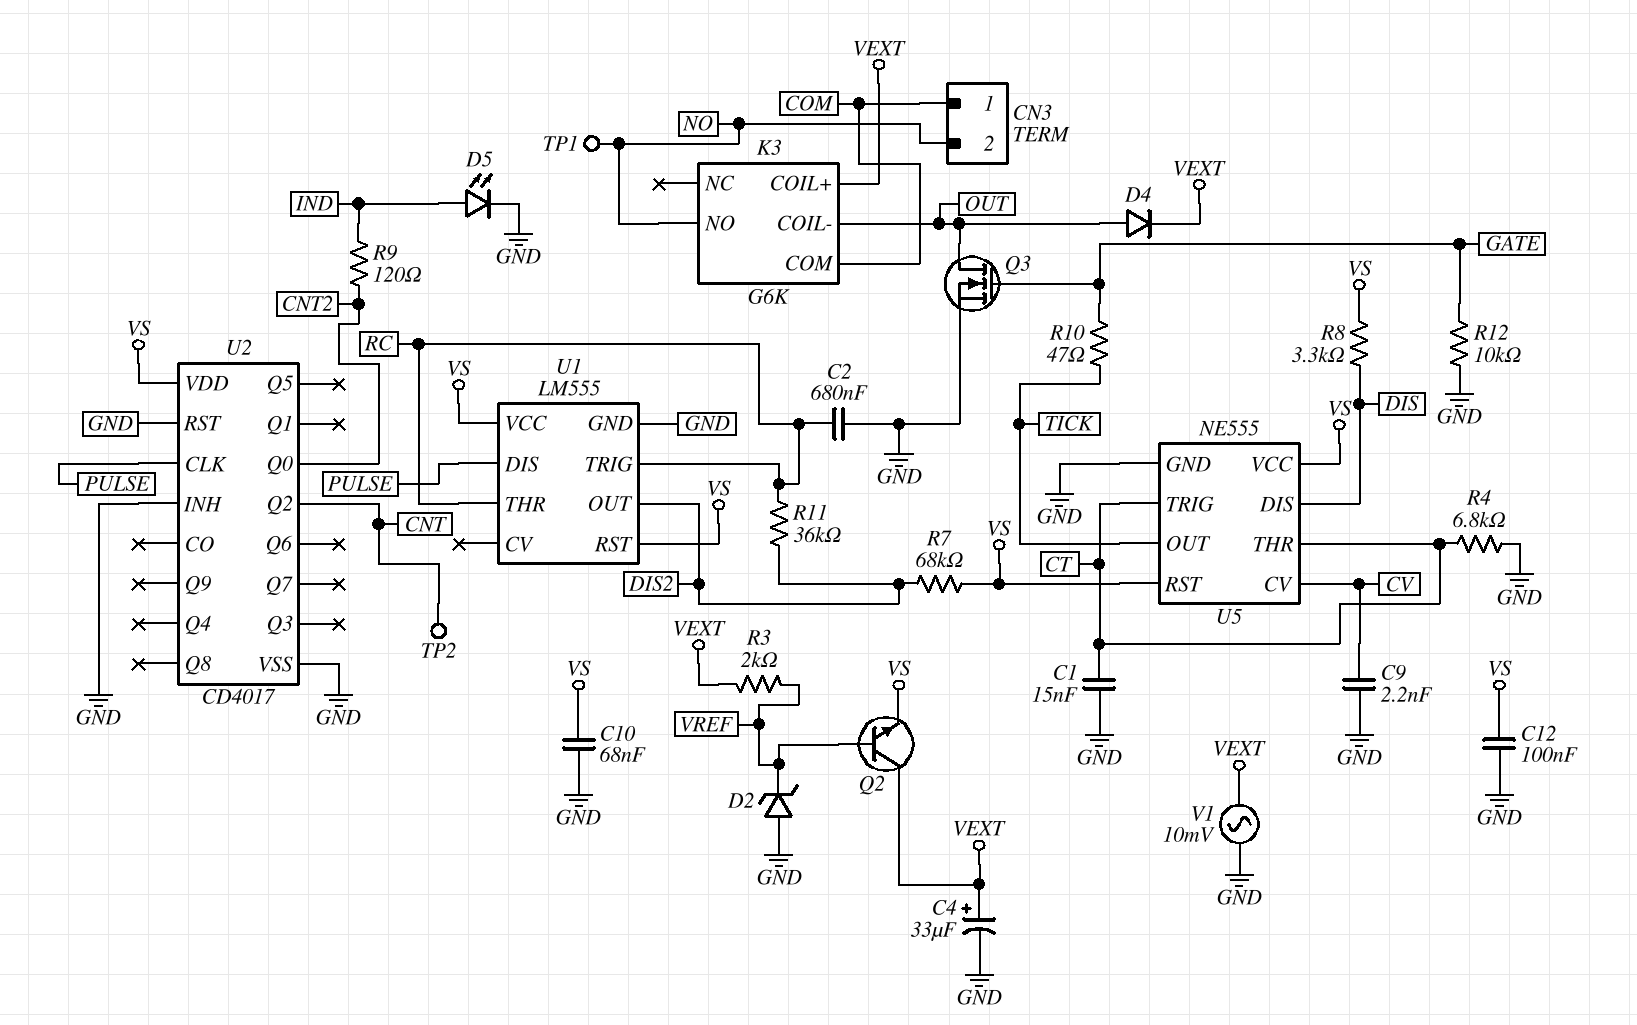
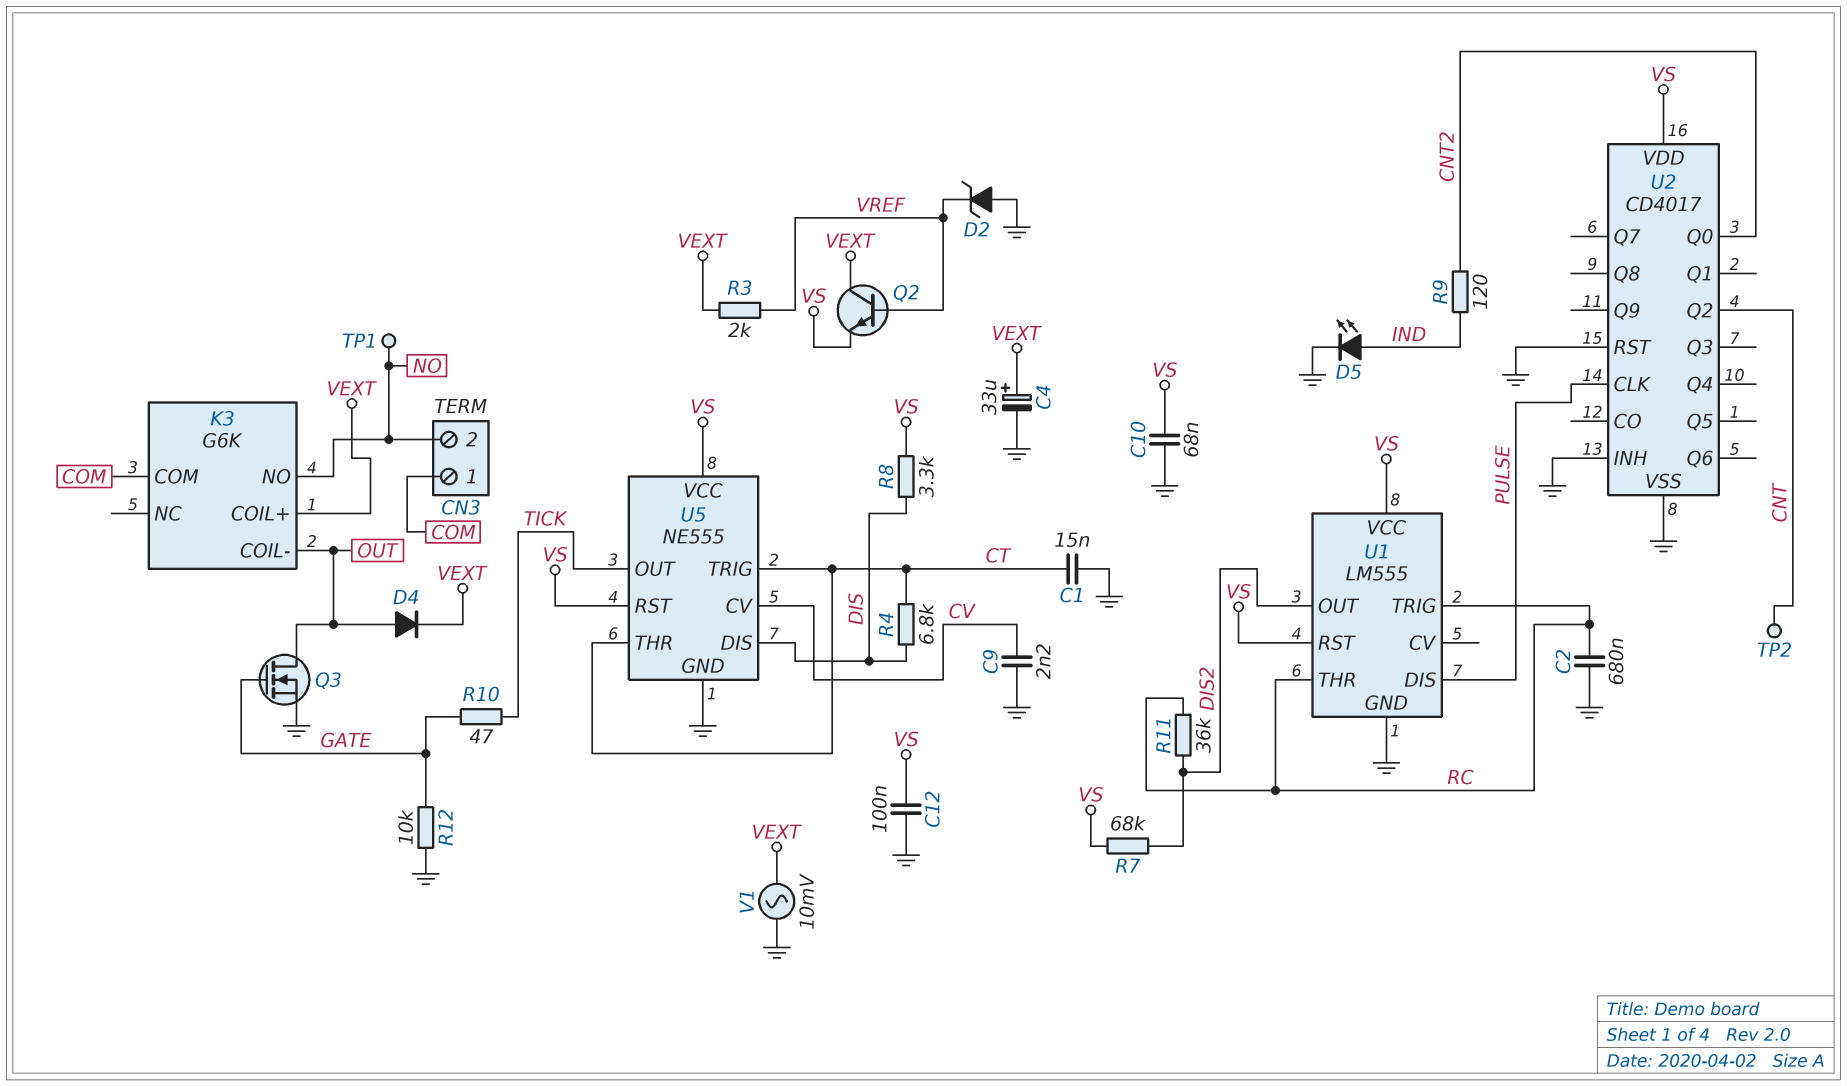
R4: 6.8k (CT, GND) -> 6.8k (CT, DIS)

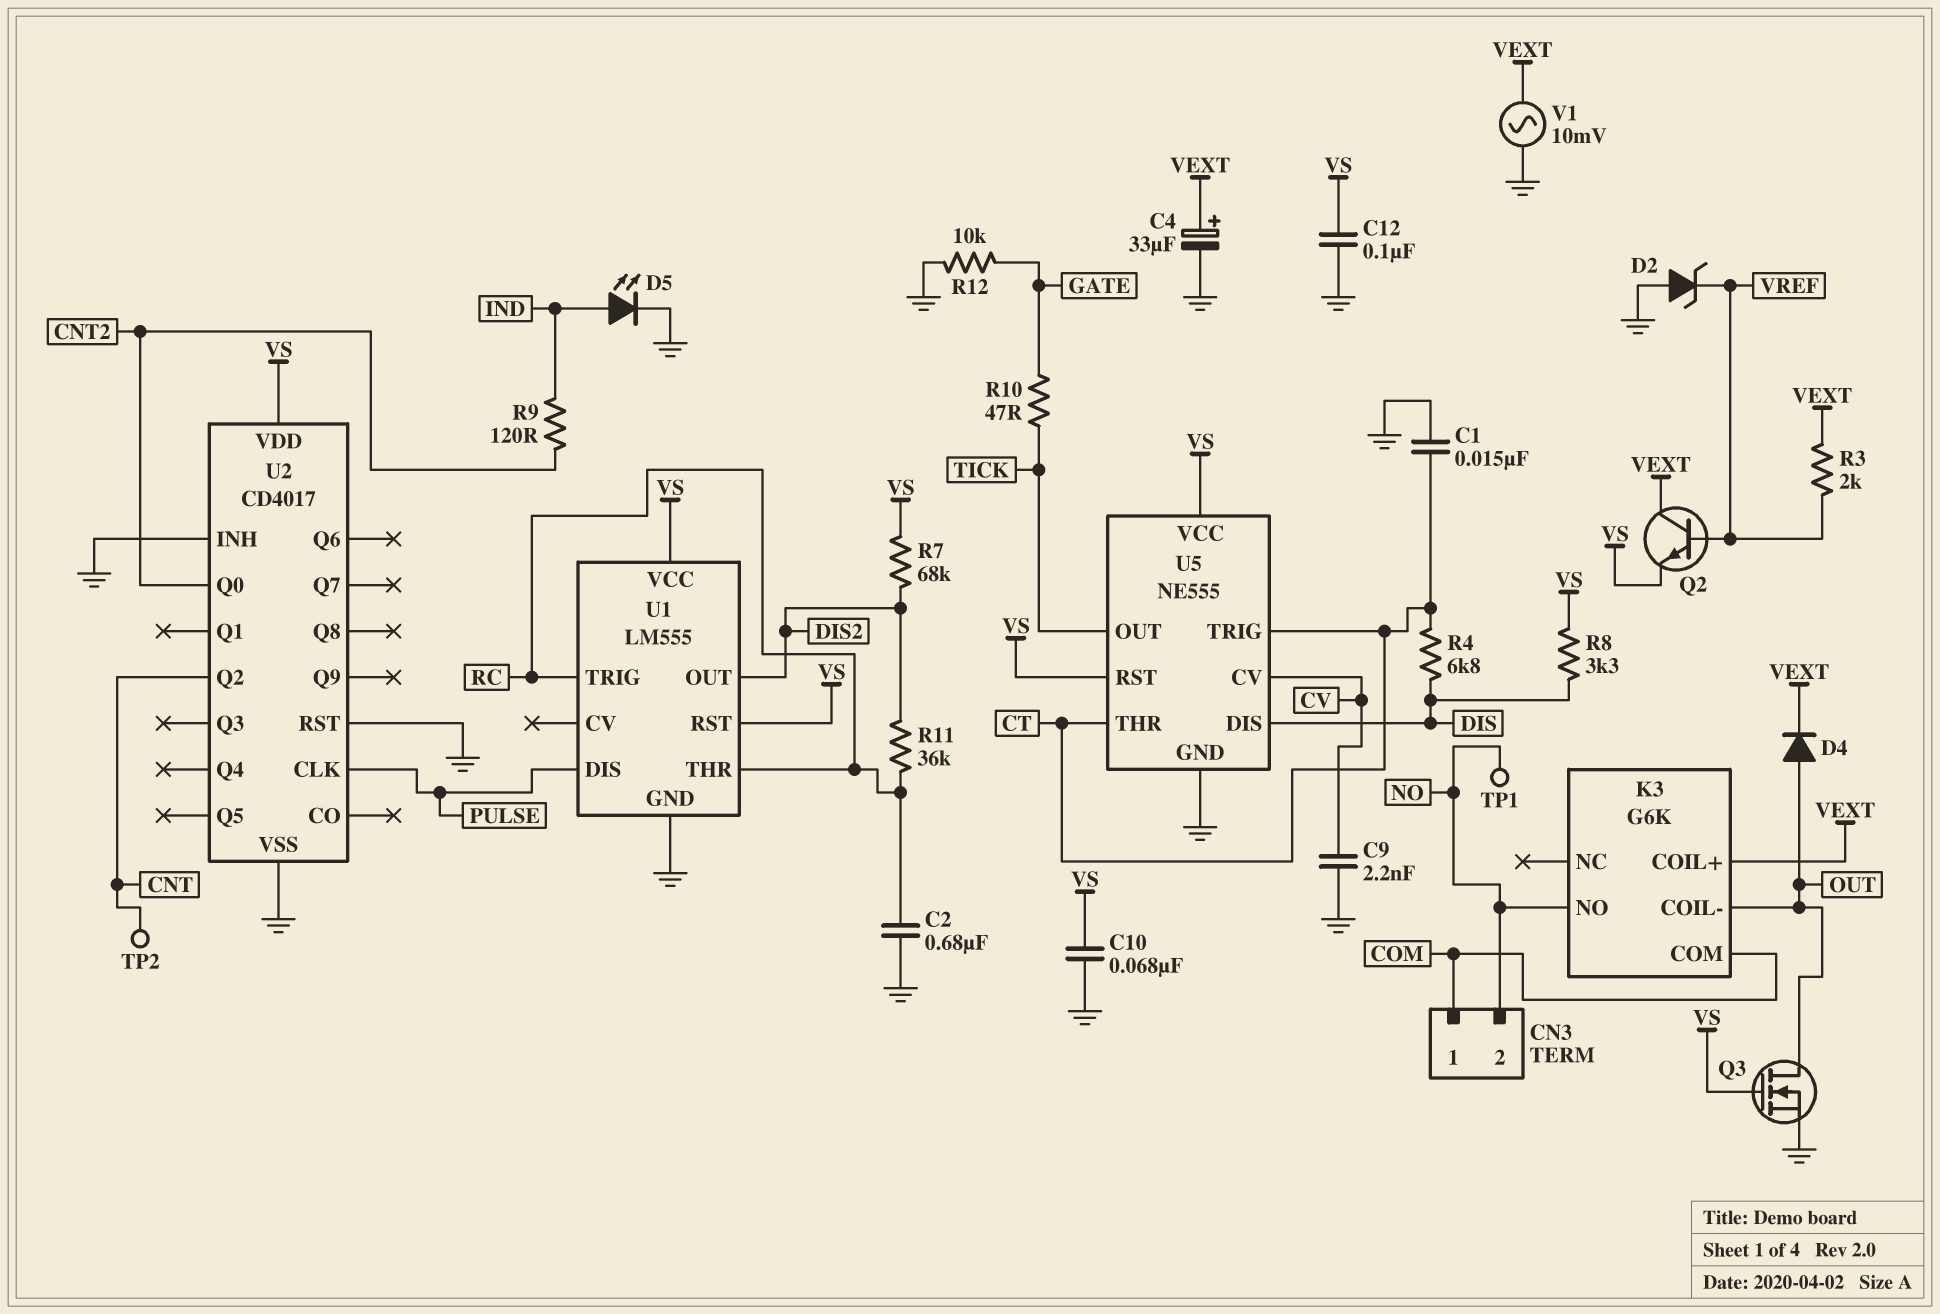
Q3: NMOS (G GATE, D OUT, S GND) -> NMOS (G VS, D OUT, S GND)

